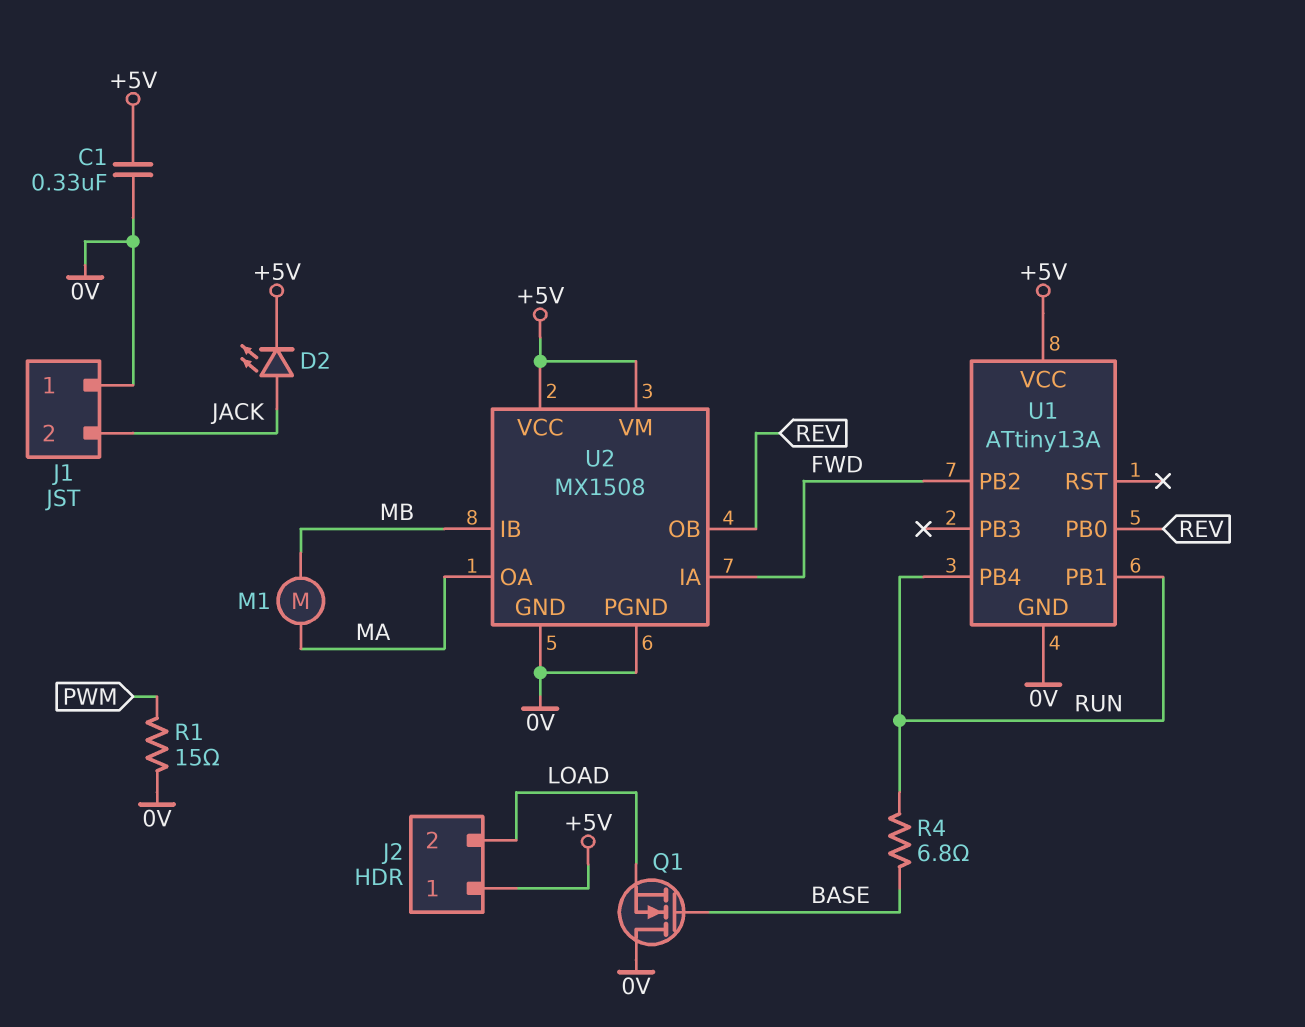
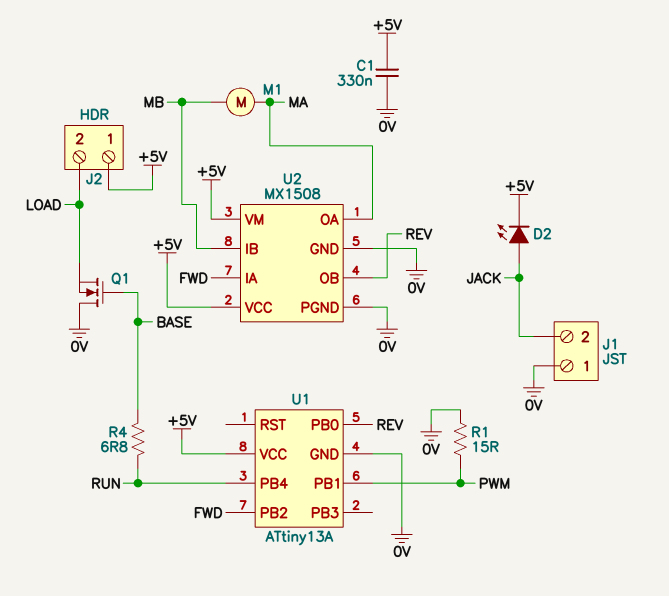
U1 pin PB1: RUN -> PWM

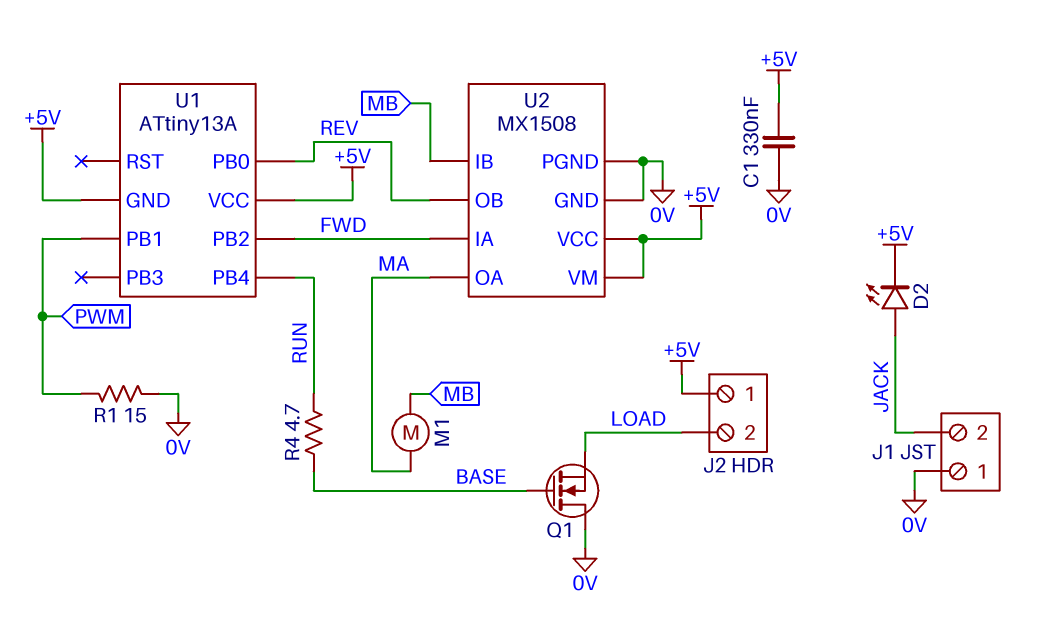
R4: 6.8 (BASE, RUN) -> 4.7 (BASE, RUN)
U1 pin GND: 0V -> +5V

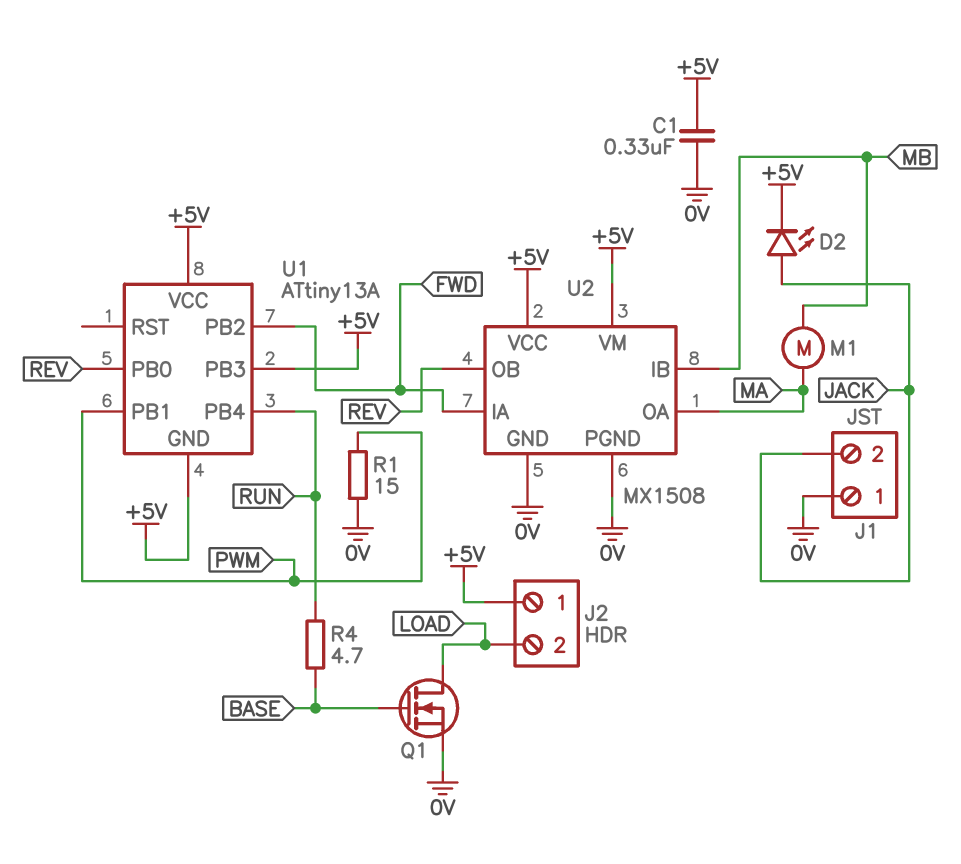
Q1: NMOS (G BASE, D 0V, S LOAD) -> NMOS (G BASE, D LOAD, S 0V)
U1 pin PB3: none -> +5V

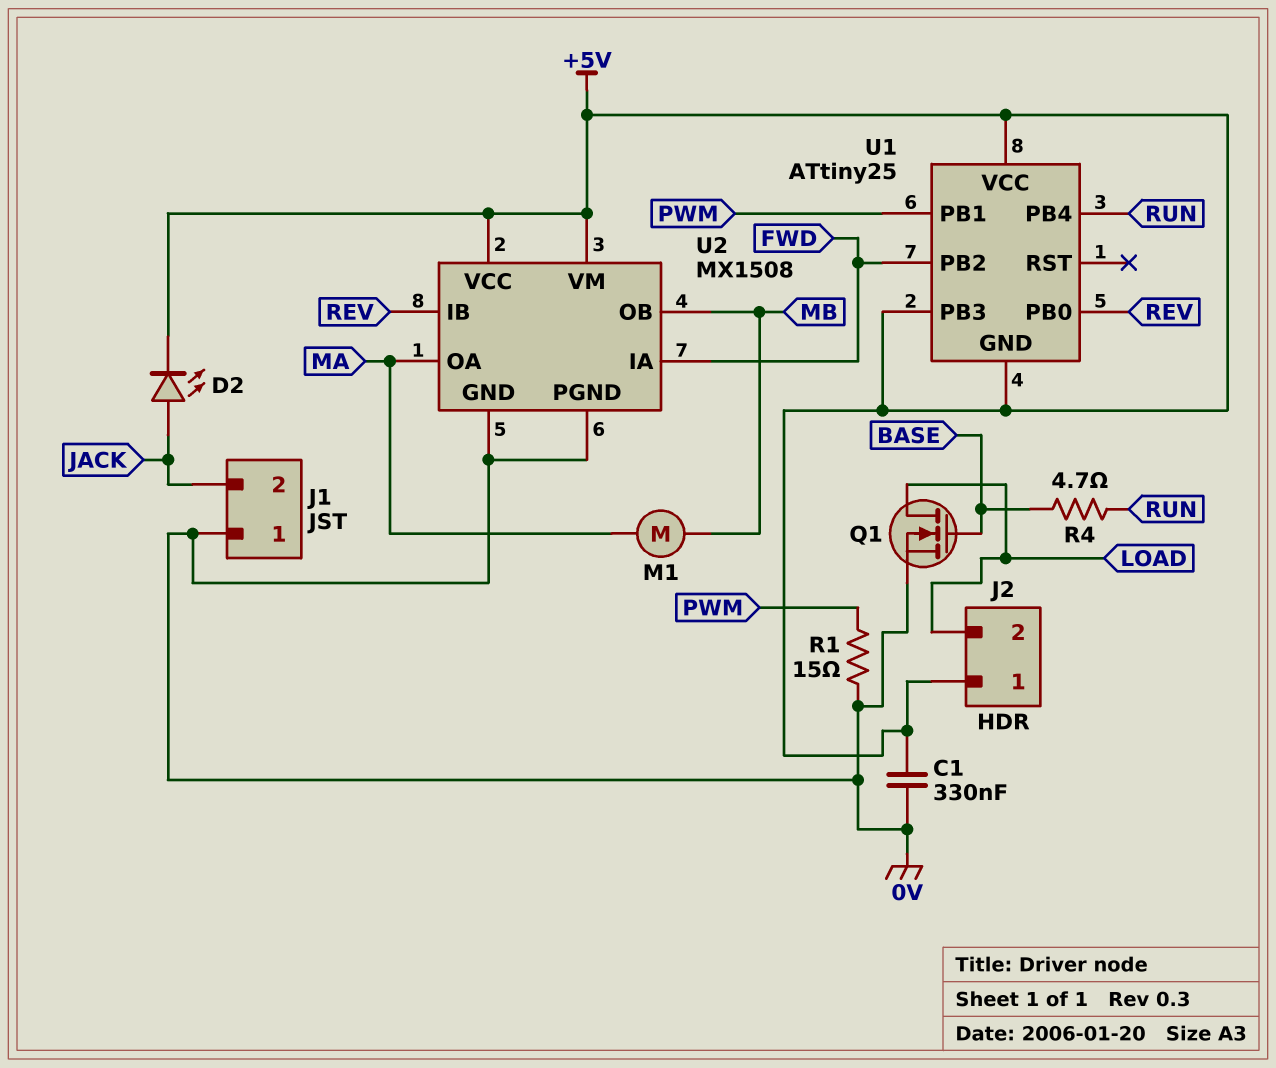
U1: ATtiny13A -> ATtiny25
U2 pin IB: MB -> REV
U2 pin OB: REV -> MB

